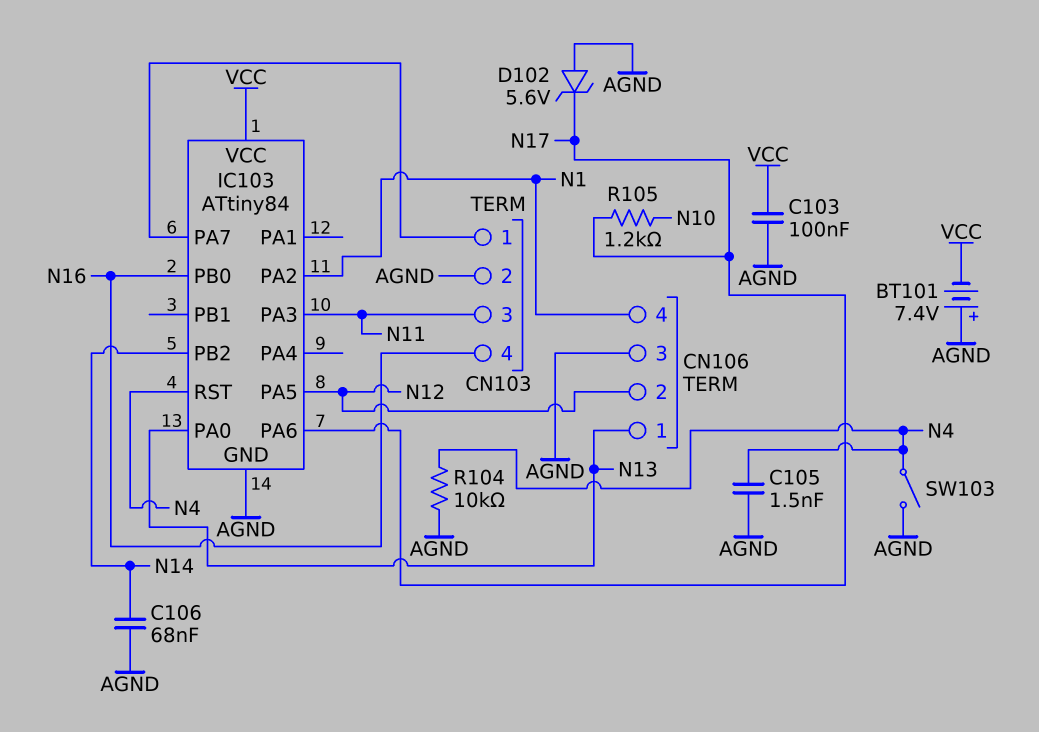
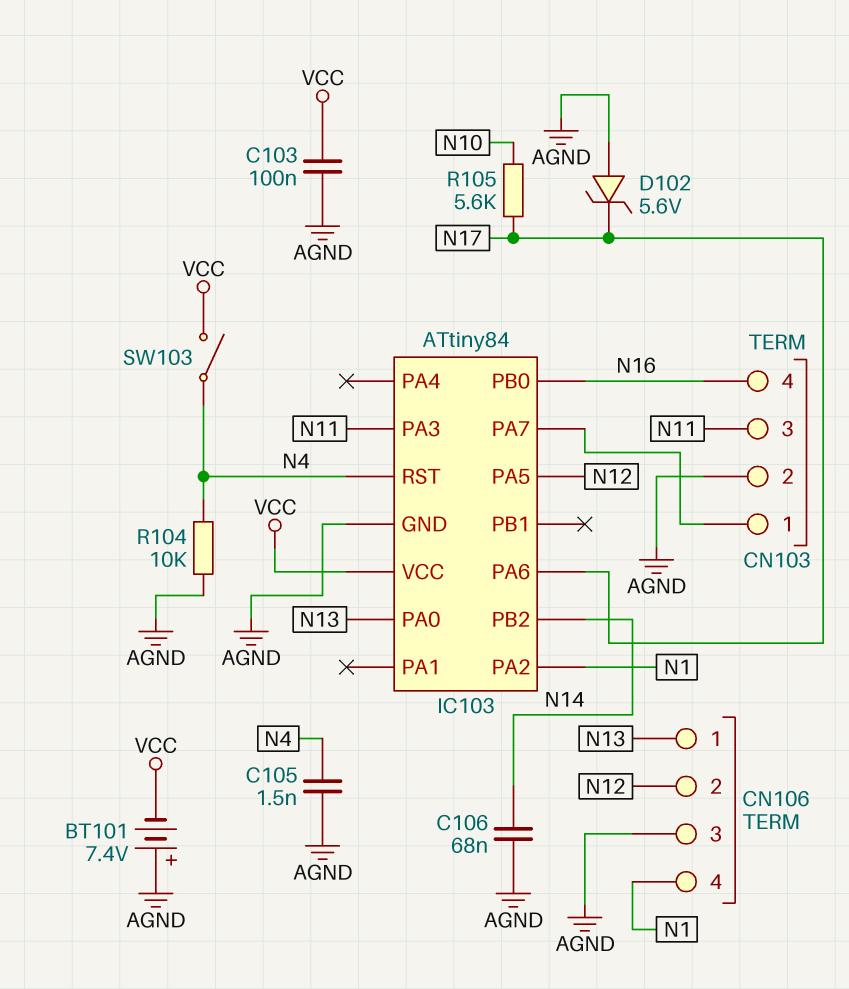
R105: 1.2k (N10, N17) -> 5.6k (N10, N17)
SW103: switch (AGND, N4) -> switch (N4, VCC)

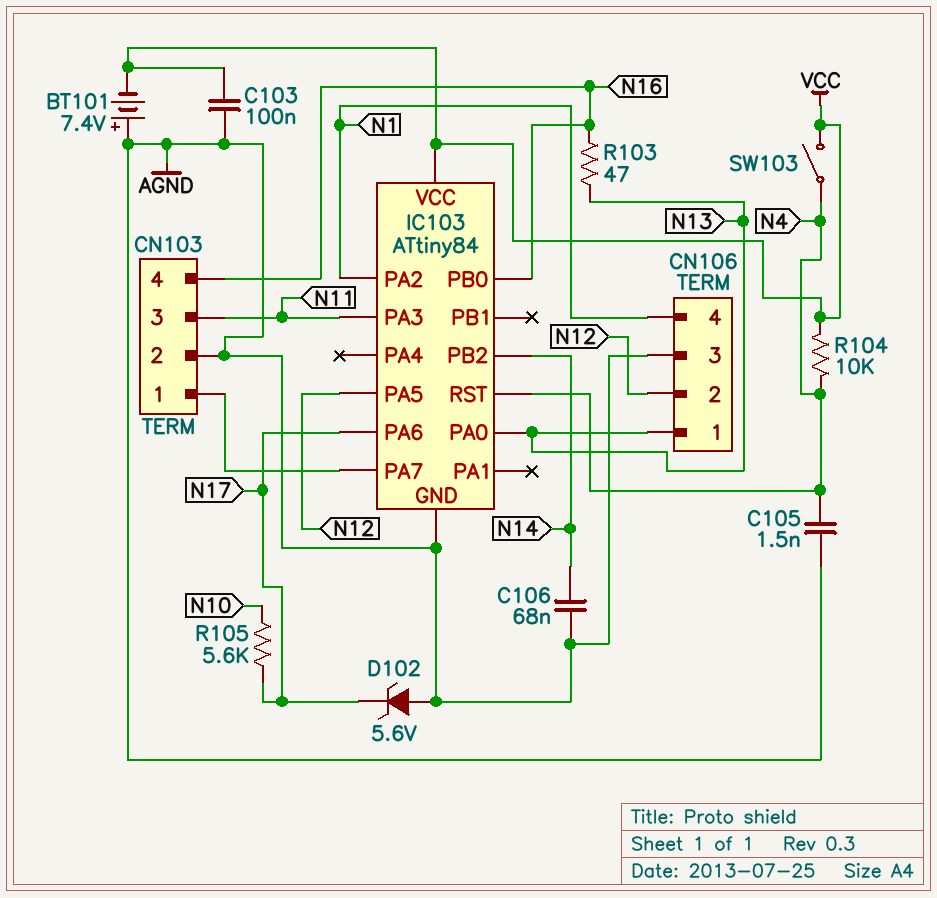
R103: none -> 47 (N13, N16)
R104: 10k (AGND, N4) -> 10k (N4, VCC)

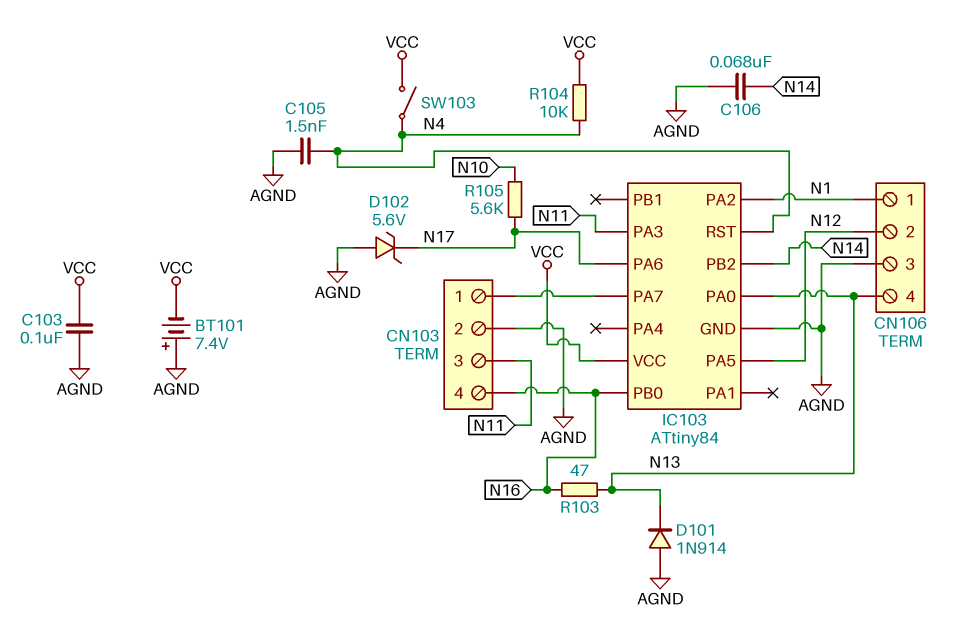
CN106 pin 1: N13 -> N1
CN106 pin 4: N1 -> N13
D101: none -> diode 1N914 (A AGND, K N13)

